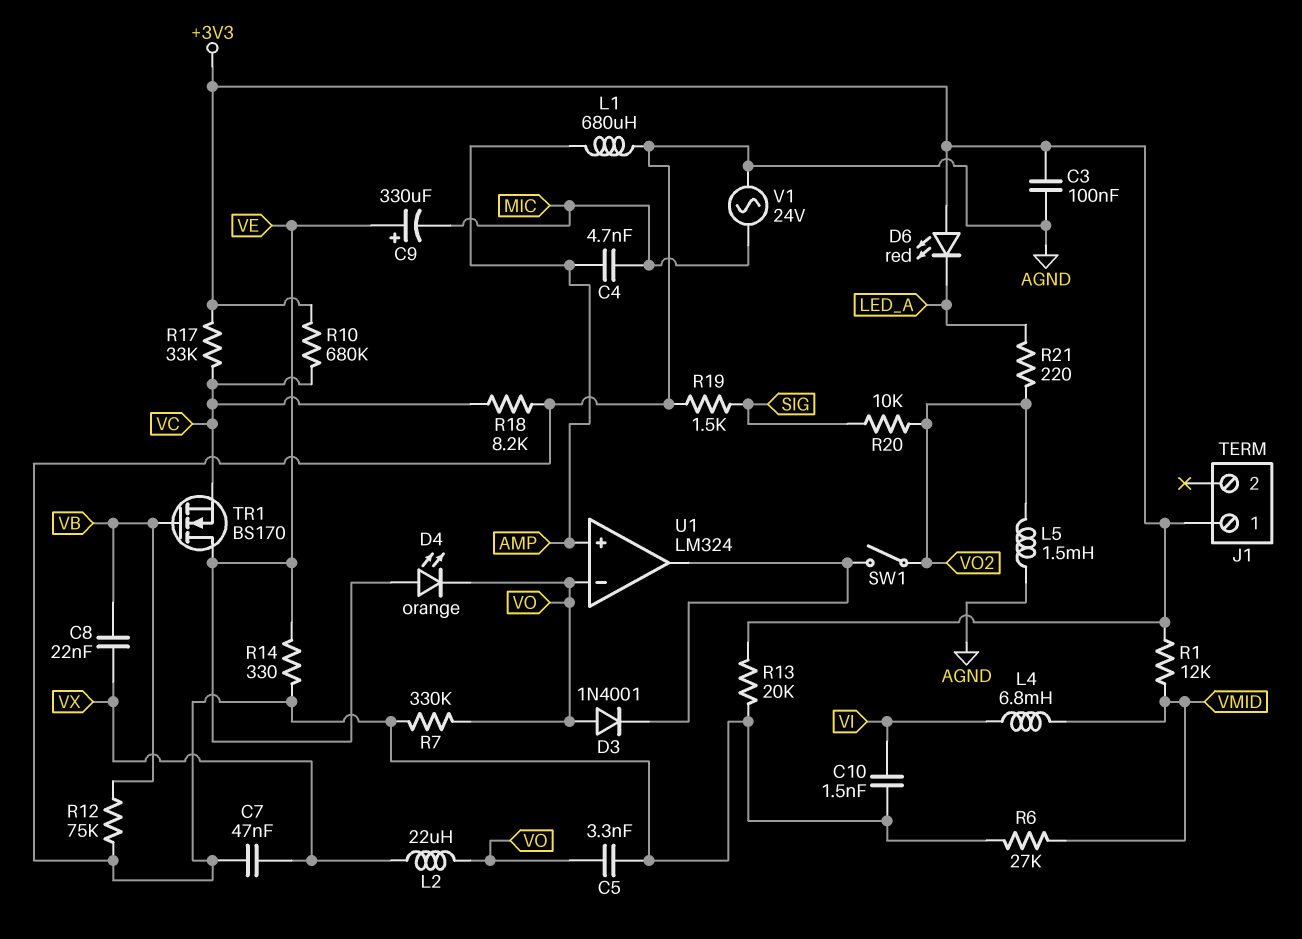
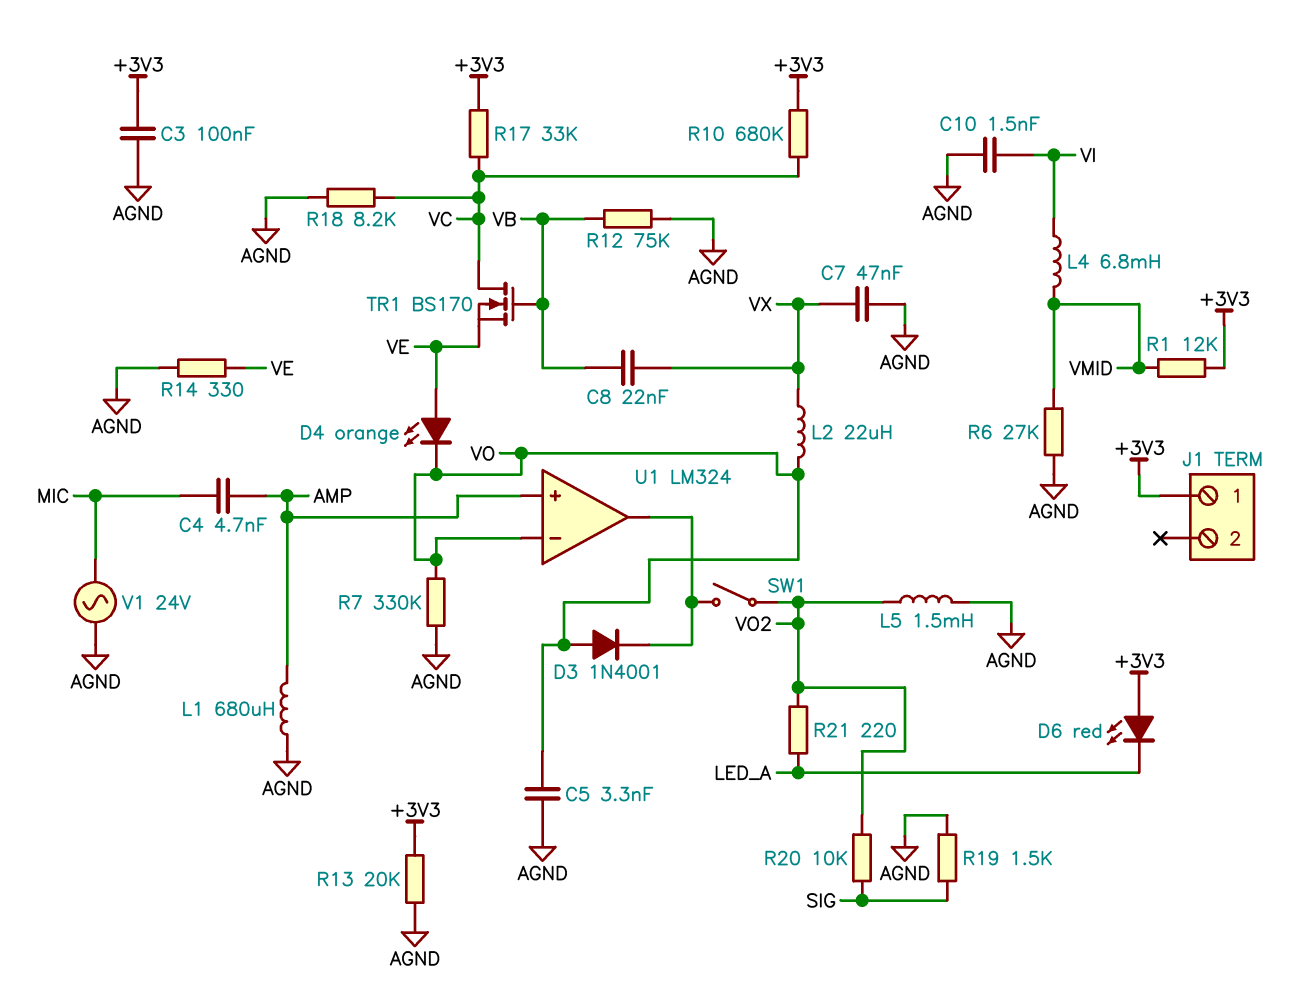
C9: 330uF (plus VE, minus MIC) -> none
TR1: NMOS BS170 (G VB, D VE, S VC) -> NMOS BS170 (G VB, D VC, S VE)

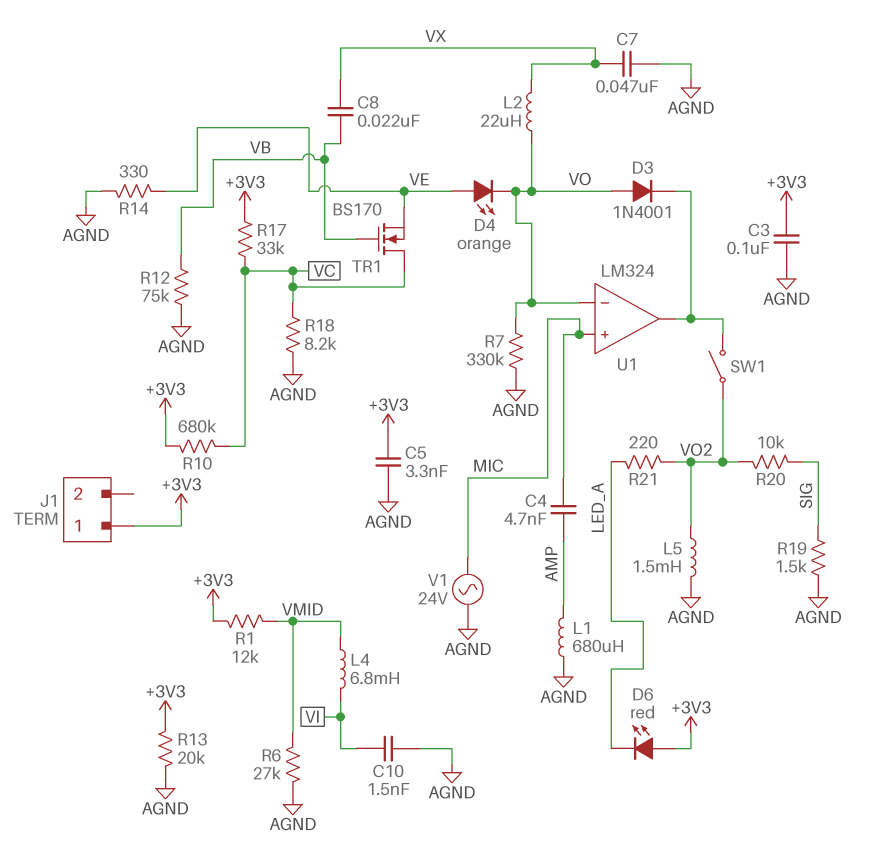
C5: 3.3nF (AGND, VO) -> 3.3nF (+3V3, AGND)
U1 pin in+: AMP -> MIC

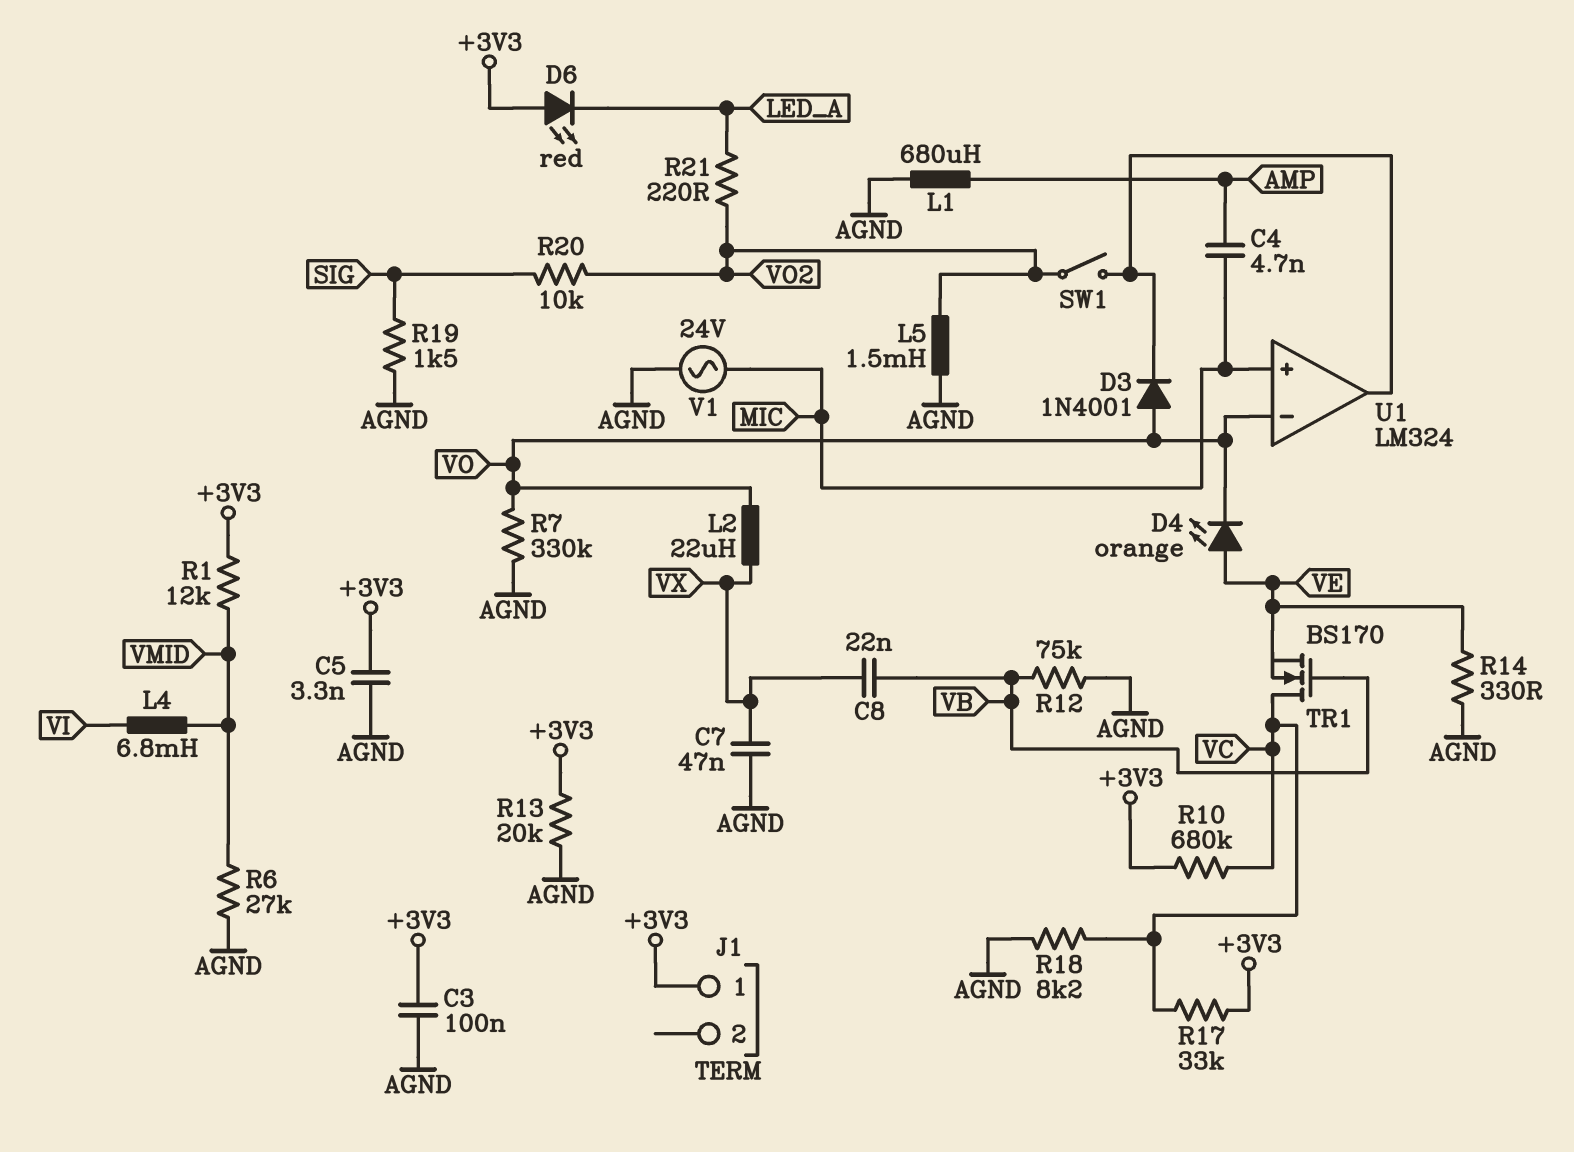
C10: 1.5nF (AGND, VI) -> none

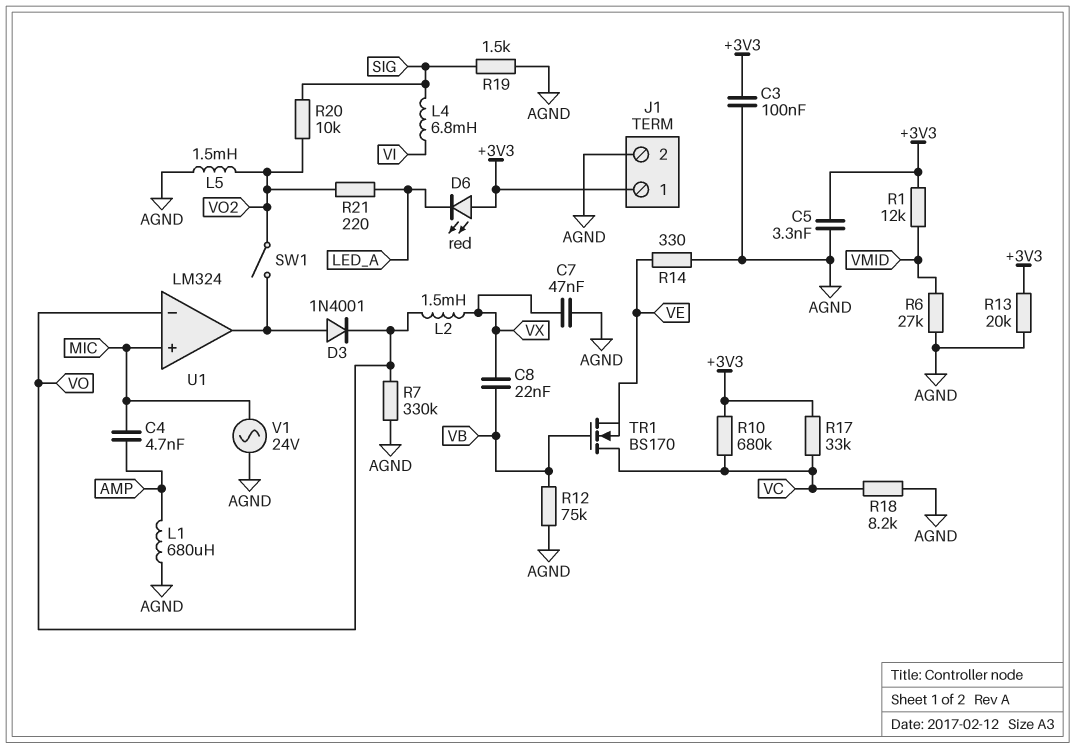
D3: diode 1N4001 (A VO, K U1/out) -> diode 1N4001 (A U1/out, K VO)
D4: LED orange (A VE, K VO) -> none
J1 pin 2: none -> AGND
L2: 22uH (VO, VX) -> 1.5mH (VO, VX)
L4: 6.8mH (VI, VMID) -> 6.8mH (SIG, VI)

